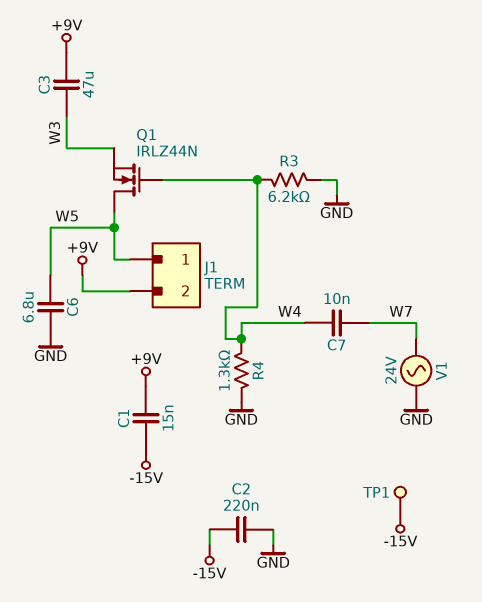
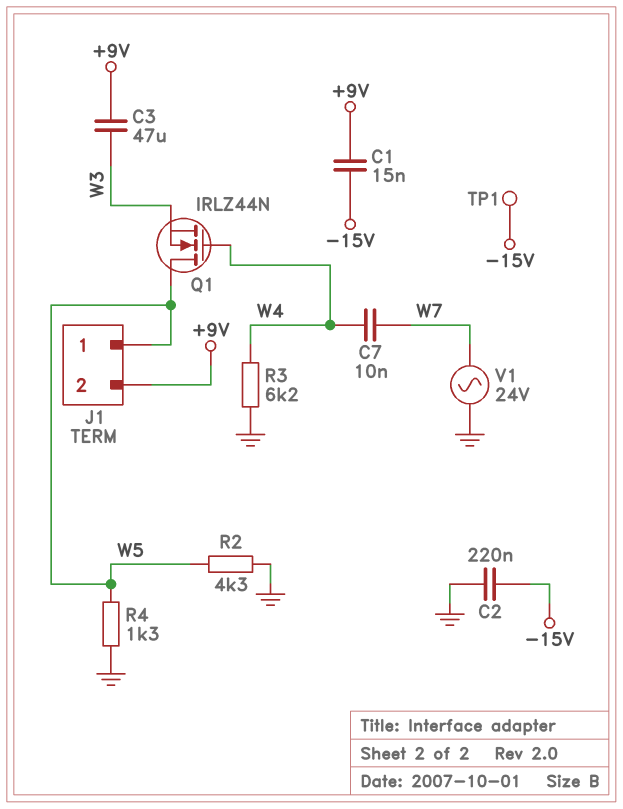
C6: 6.8uF (GND, W5) -> none
R2: none -> 4.3k (GND, W5)
R4: 1.3k (GND, W4) -> 1.3k (GND, W5)

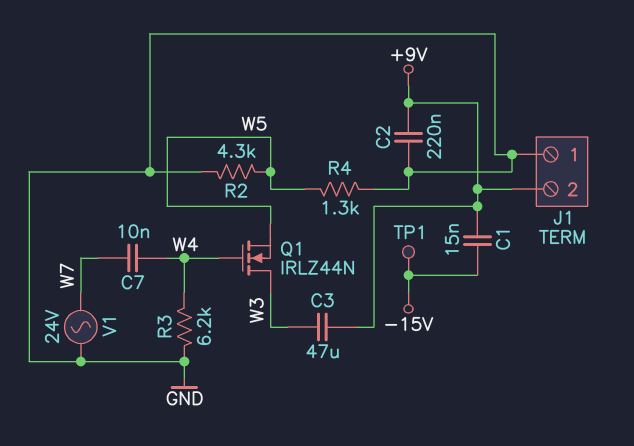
C2: 220nF (-15V, GND) -> 220nF (+9V, GND)
J1 pin 1: W5 -> GND
Q1: NMOS IRLZ44N (G W4, D W5, S W3) -> NMOS IRLZ44N (G W4, D W3, S W5)

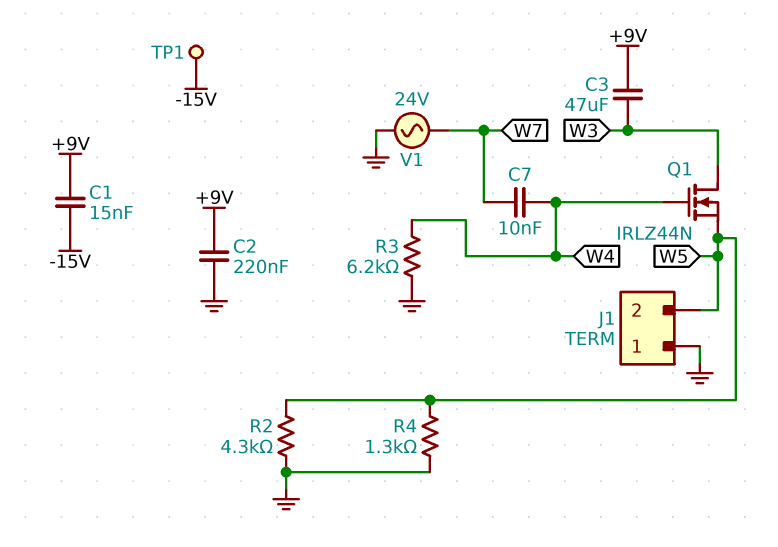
J1 pin 2: +9V -> W5

